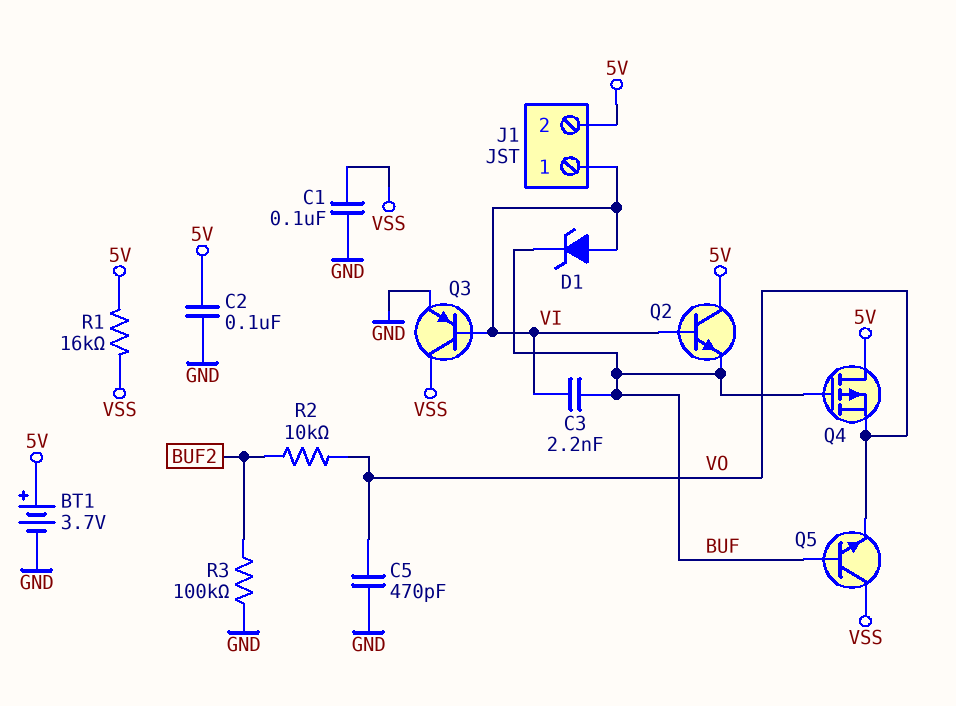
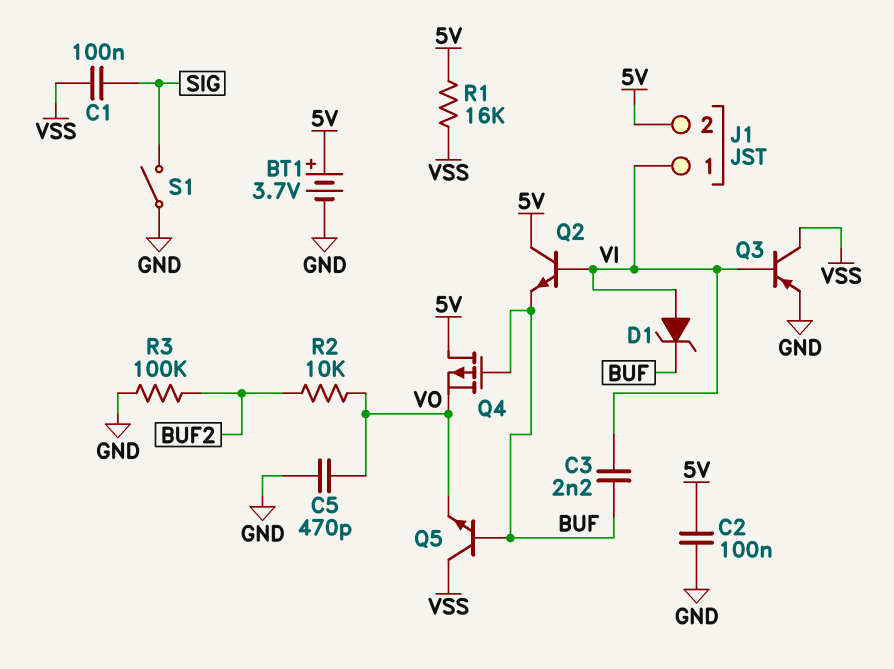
C1: 100nF (GND, VSS) -> 100nF (SIG, VSS)
S1: none -> switch (GND, SIG)

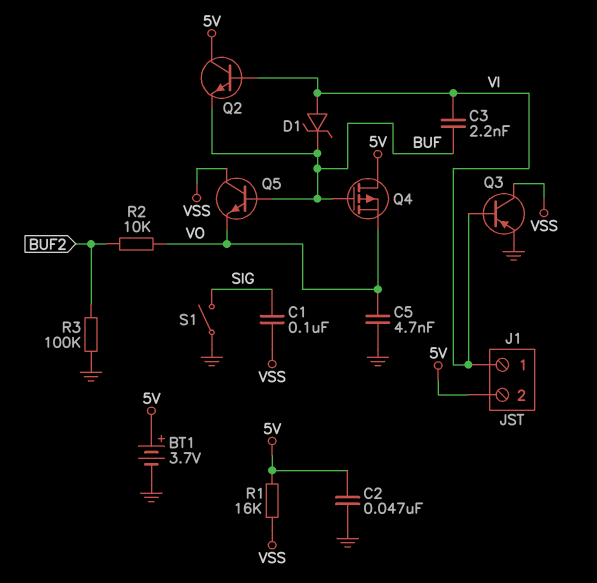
C2: 100nF (5V, GND) -> 47nF (5V, GND)
C5: 470pF (GND, VO) -> 4.7nF (GND, VO)

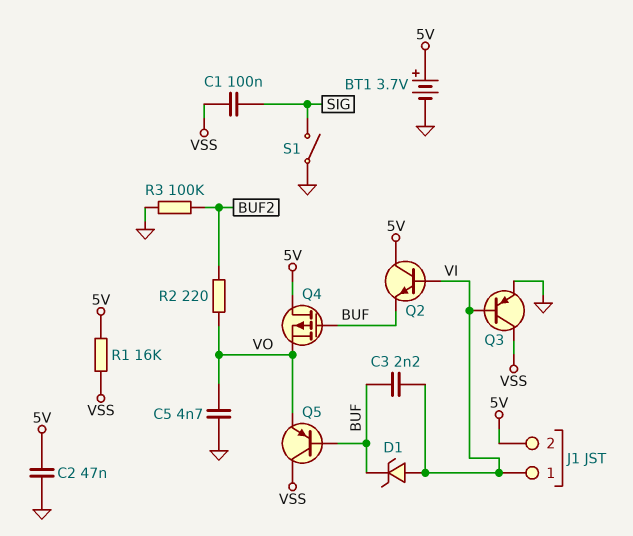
Q5: NPN (B BUF, C VSS, E VO) -> PNP (B BUF, C VSS, E VO)
R2: 10k (BUF2, VO) -> 220 (BUF2, VO)

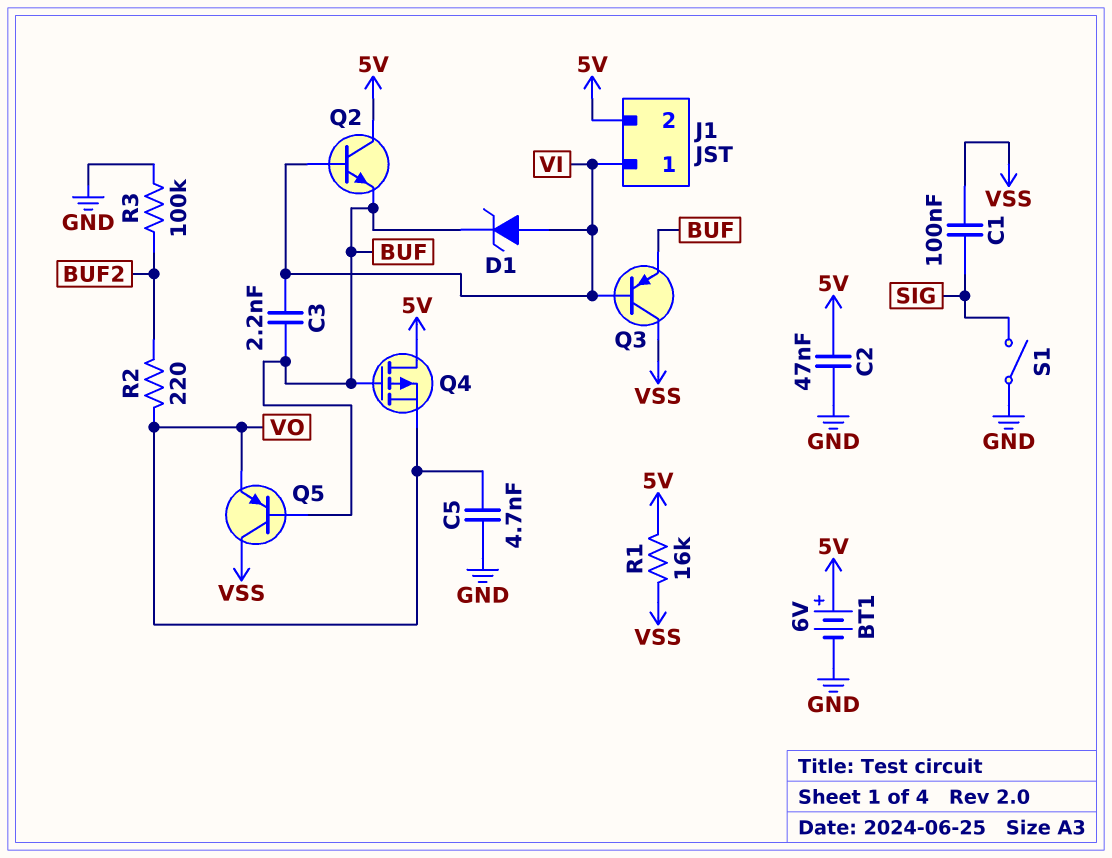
BT1: 3.7V (plus 5V, minus GND) -> 6V (plus 5V, minus GND)
Q3: PNP (B VI, C VSS, E GND) -> PNP (B VI, C VSS, E BUF)

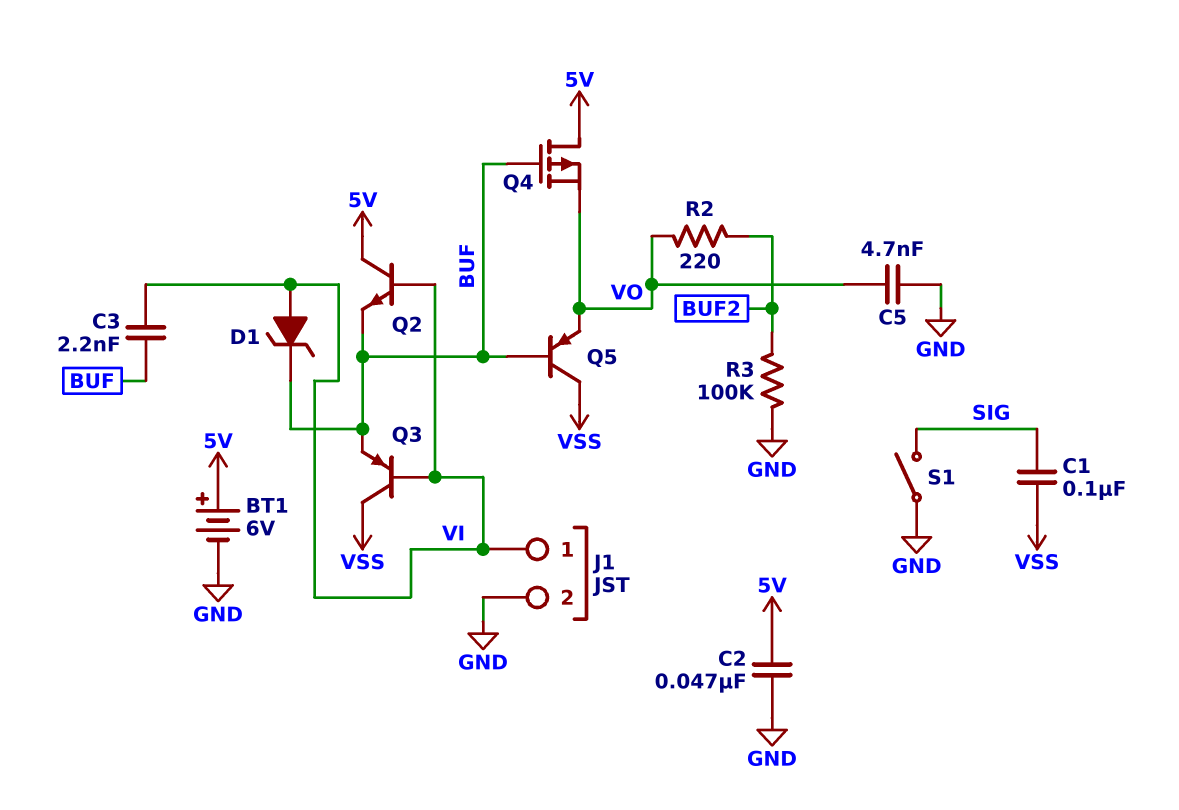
J1 pin 2: 5V -> GND
R1: 16k (5V, VSS) -> none

